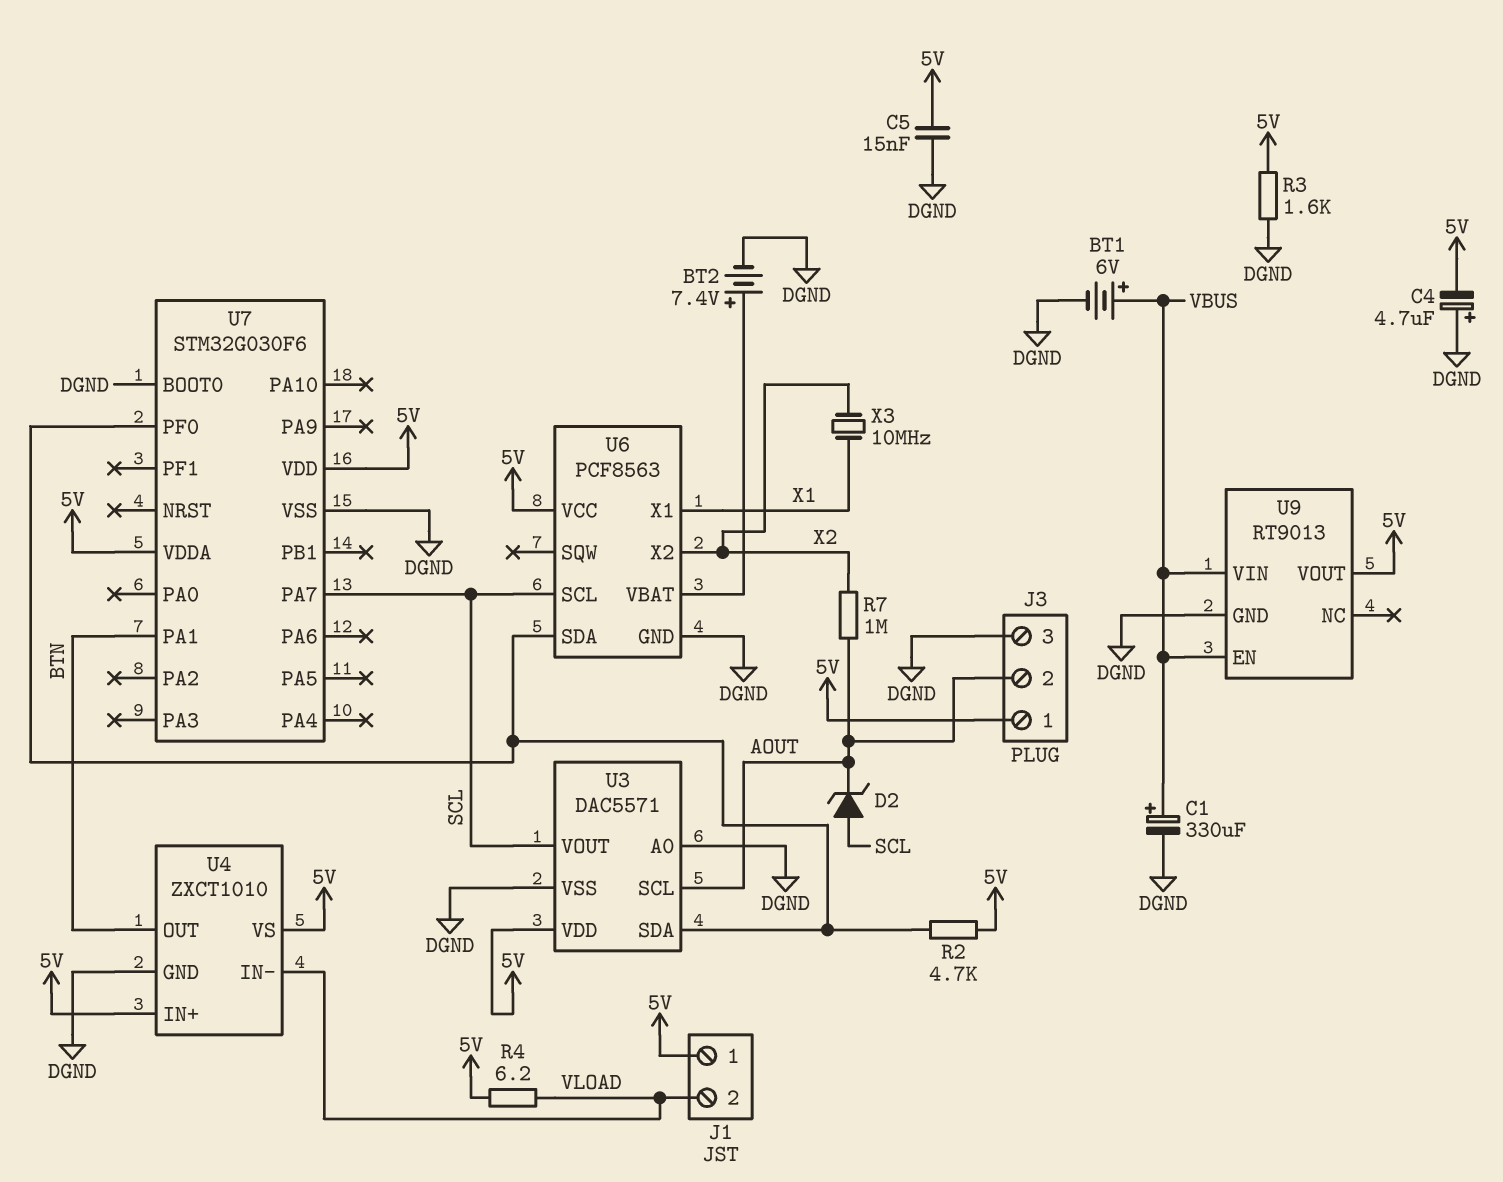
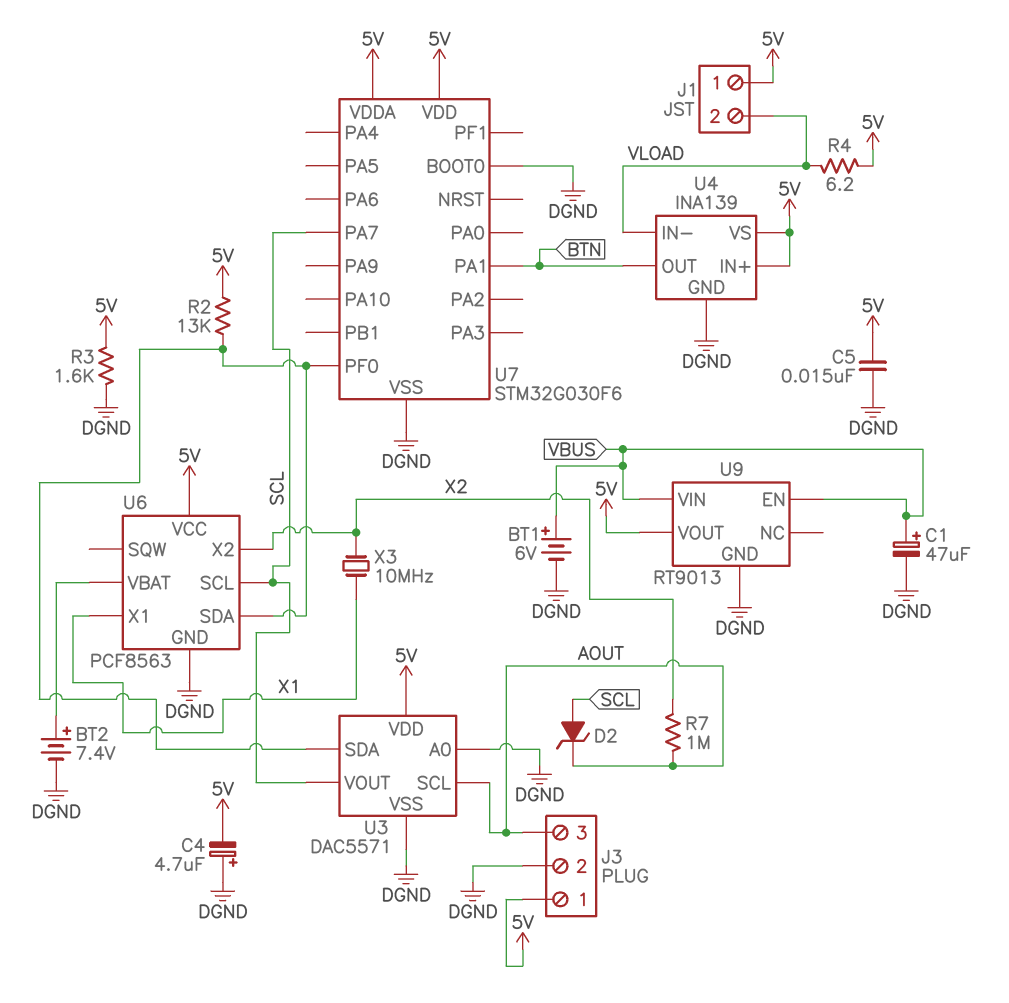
C1: 330uF (plus VBUS, minus DGND) -> 47uF (plus VBUS, minus DGND)
J3 pin 2: AOUT -> DGND
J3 pin 3: DGND -> AOUT
R2: 4.7k (5V, U3/SDA) -> 13k (5V, U3/SDA)
U4: ZXCT1010 -> INA139

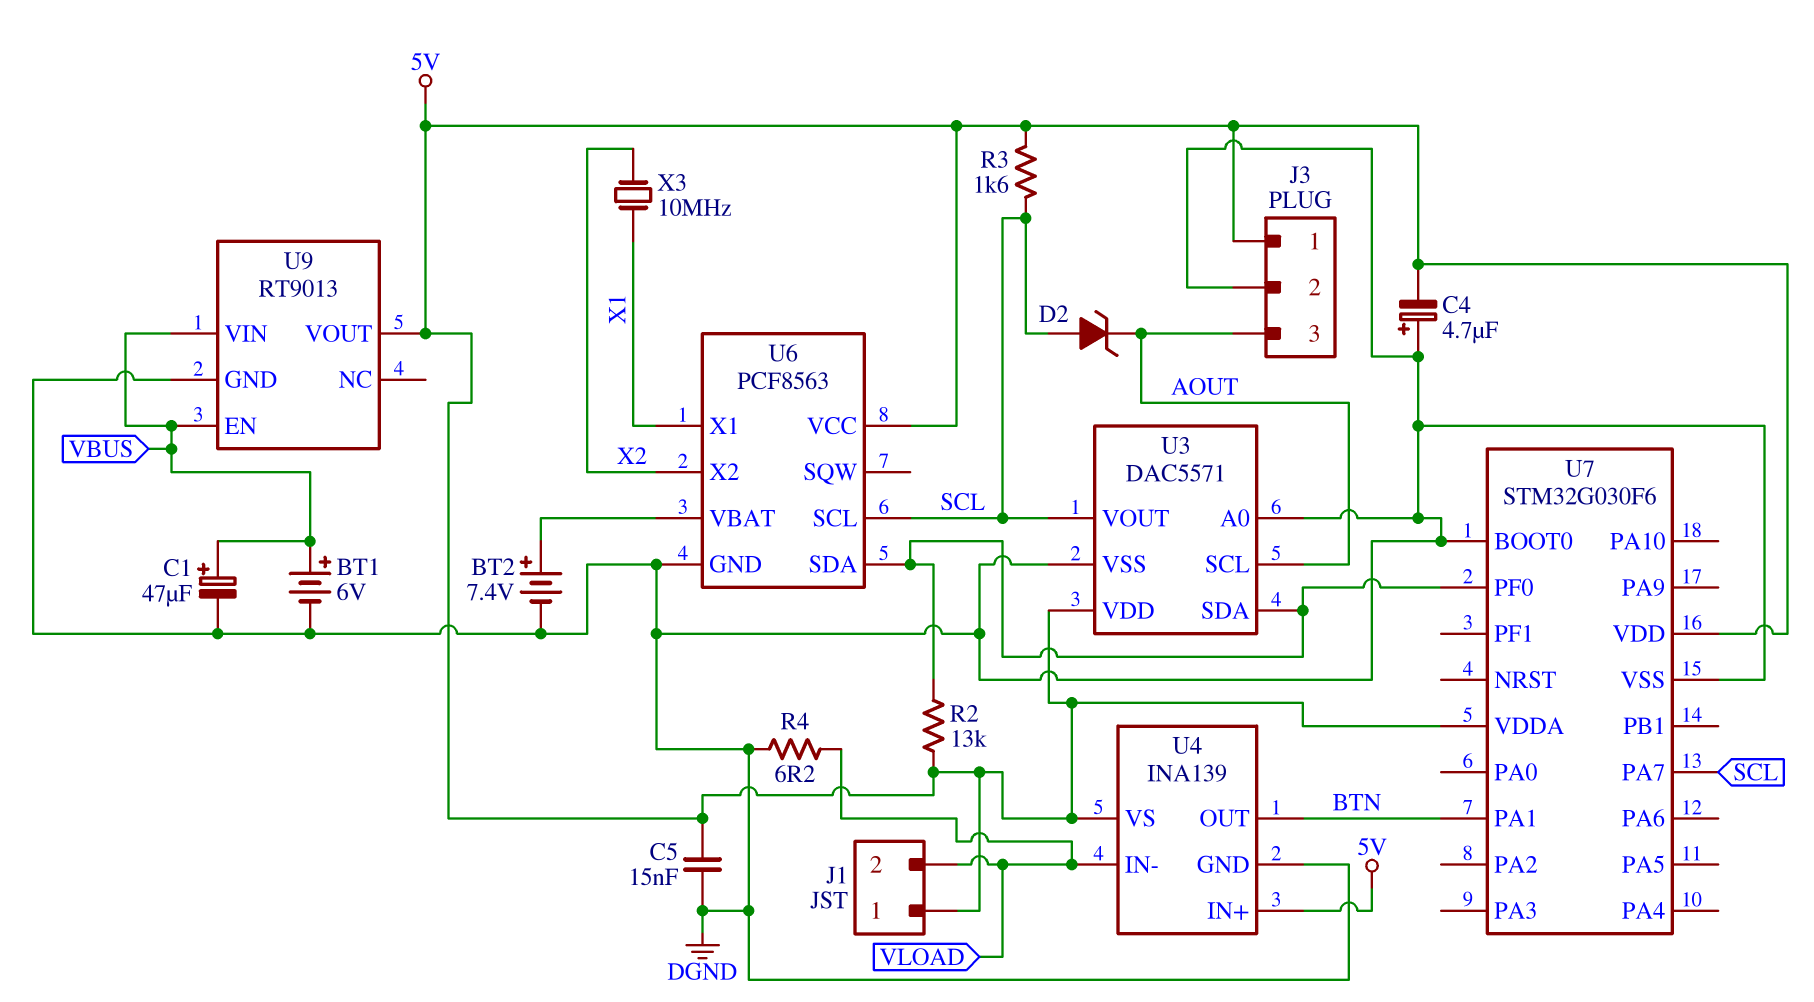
R3: 1.6k (5V, DGND) -> 1.6k (5V, SCL)
R4: 6.2 (5V, VLOAD) -> 6.2 (DGND, VLOAD)
R7: 1M (AOUT, X2) -> none

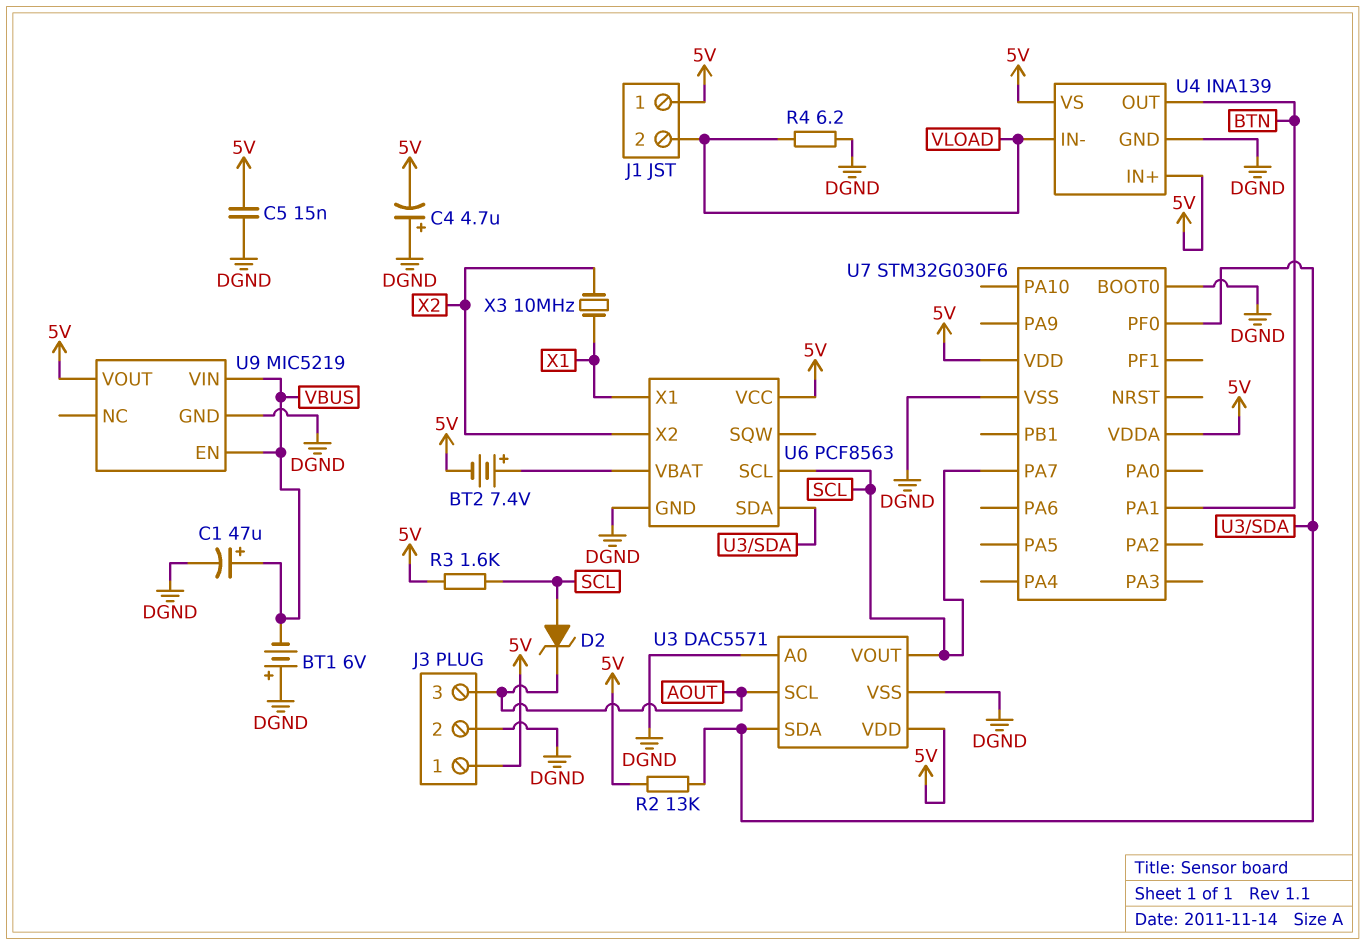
BT1: 6V (plus VBUS, minus DGND) -> 6V (plus DGND, minus VBUS)
BT2: 7.4V (plus U6/VBAT, minus DGND) -> 7.4V (plus U6/VBAT, minus 5V)
U9: RT9013 -> MIC5219

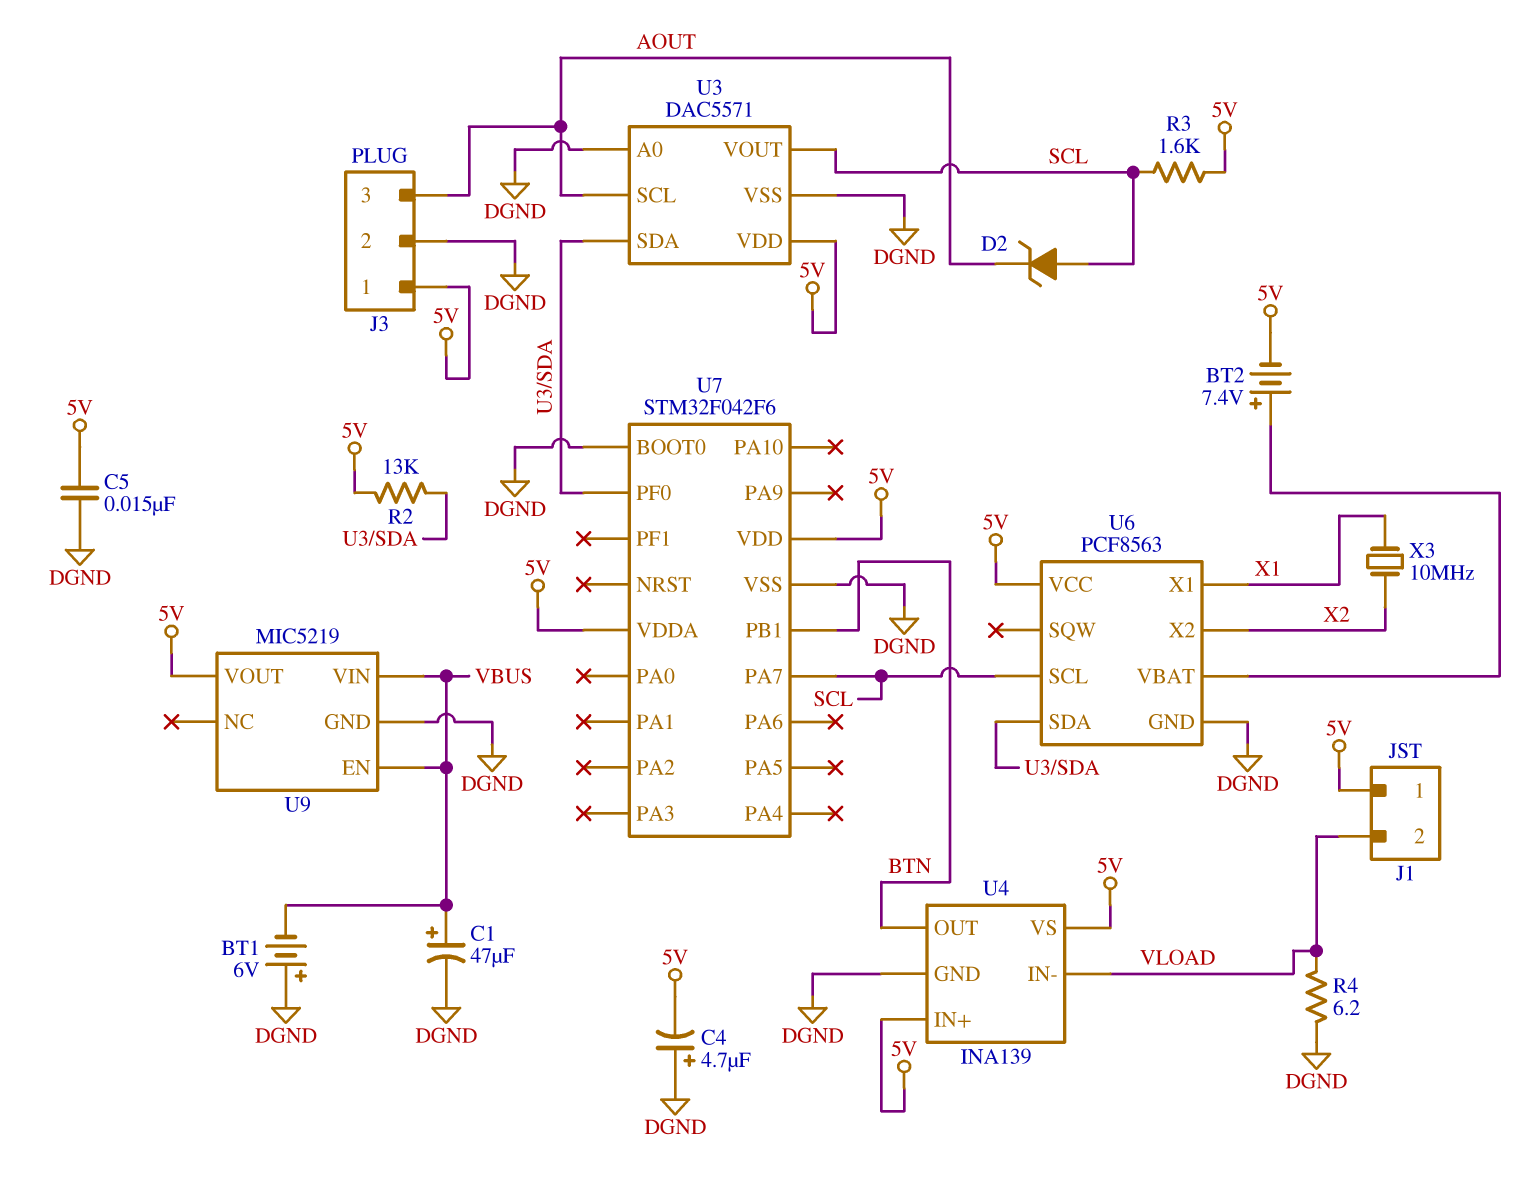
U7: STM32G030F6 -> STM32F042F6
U7 pin PA1: BTN -> none
U7 pin PB1: none -> BTN

